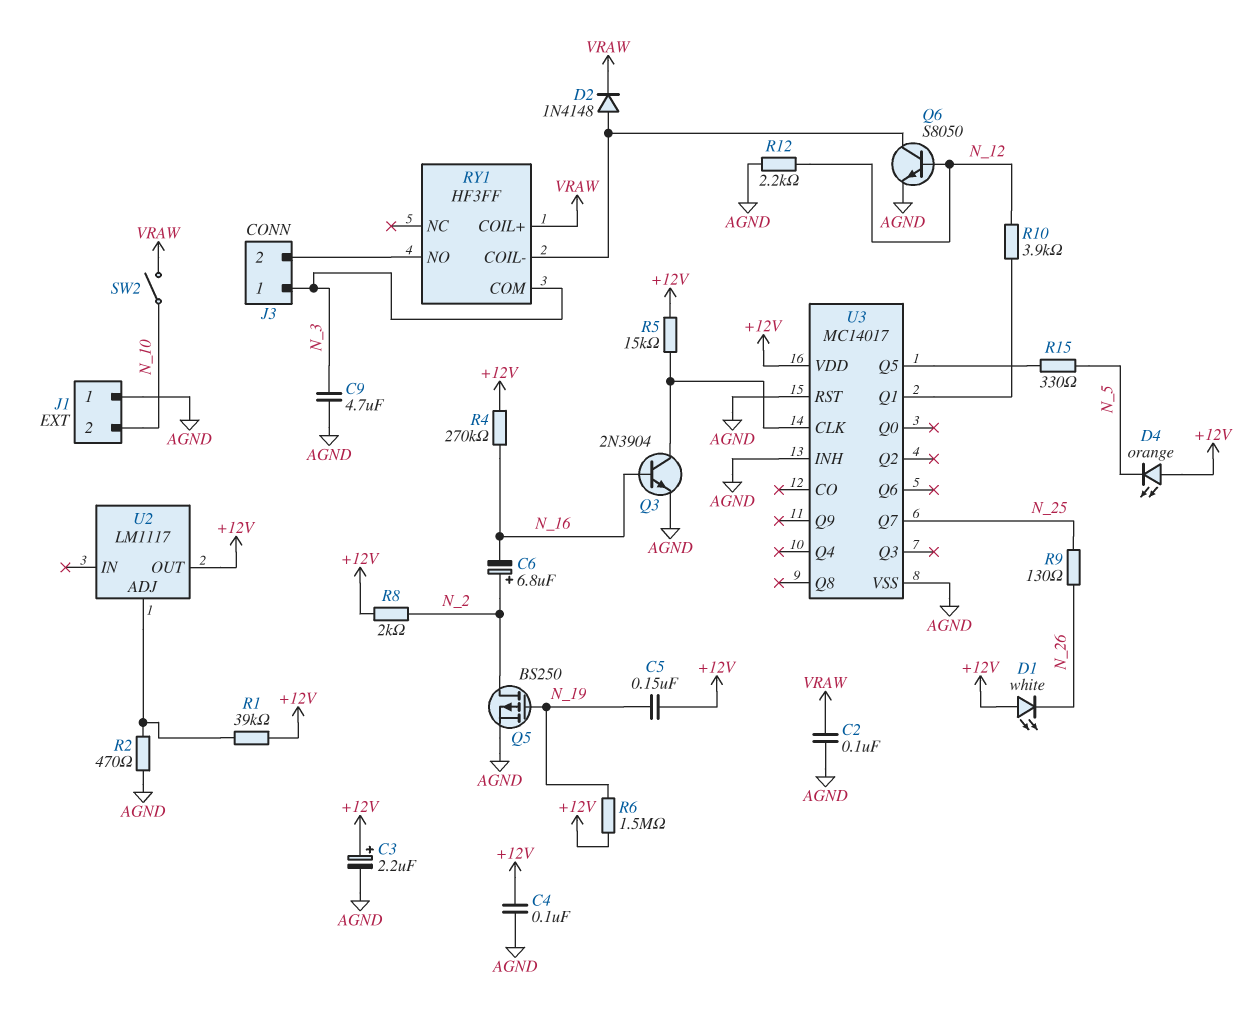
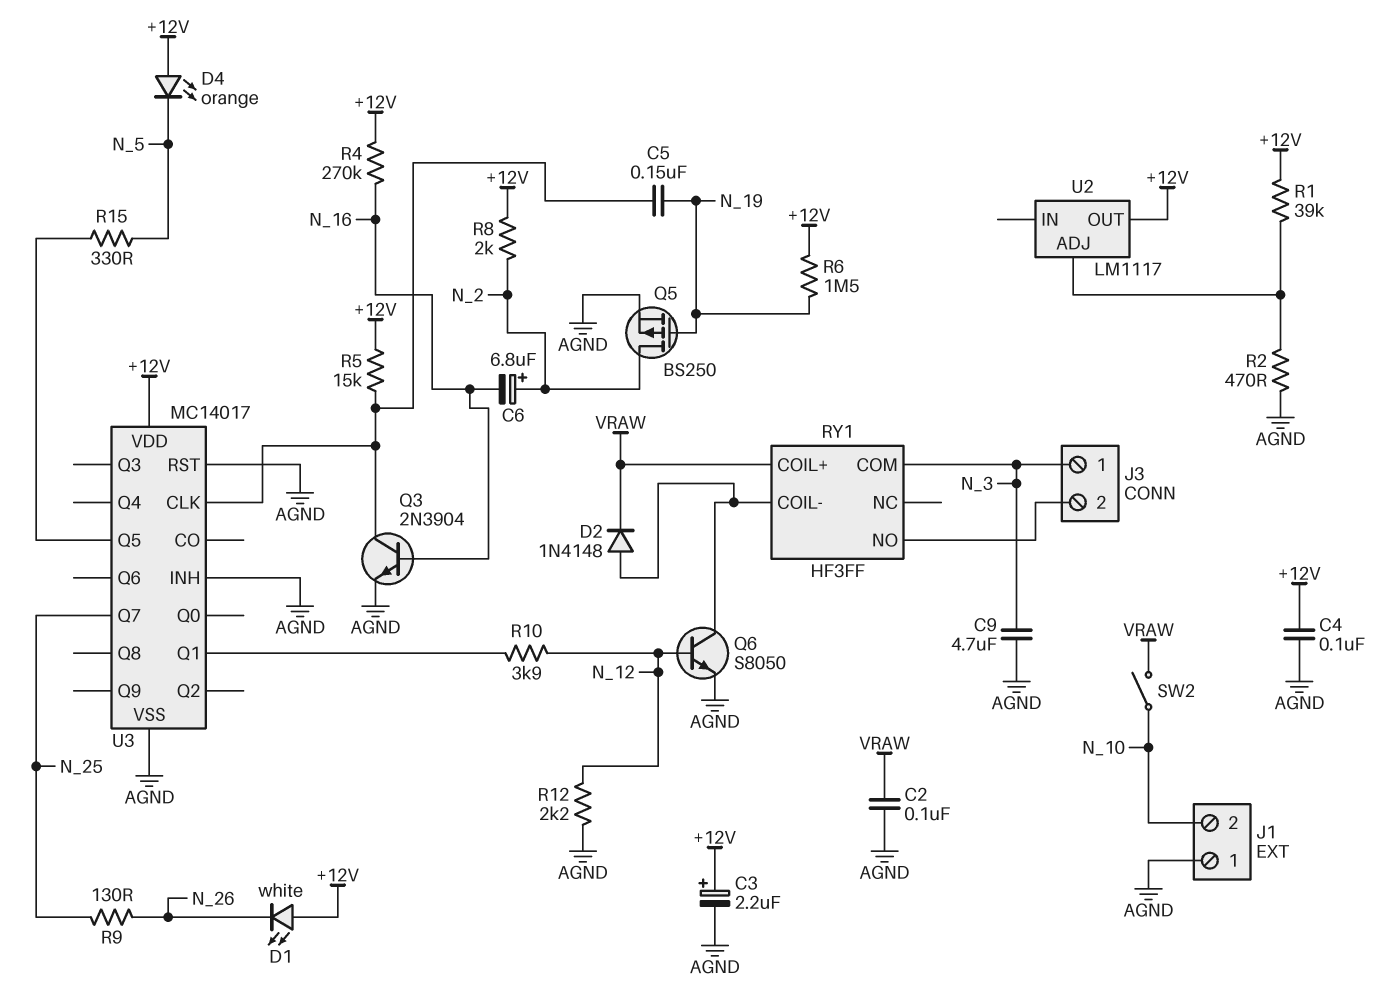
C5: 150nF (+12V, N_19) -> 150nF (N_19, U3/CLK)

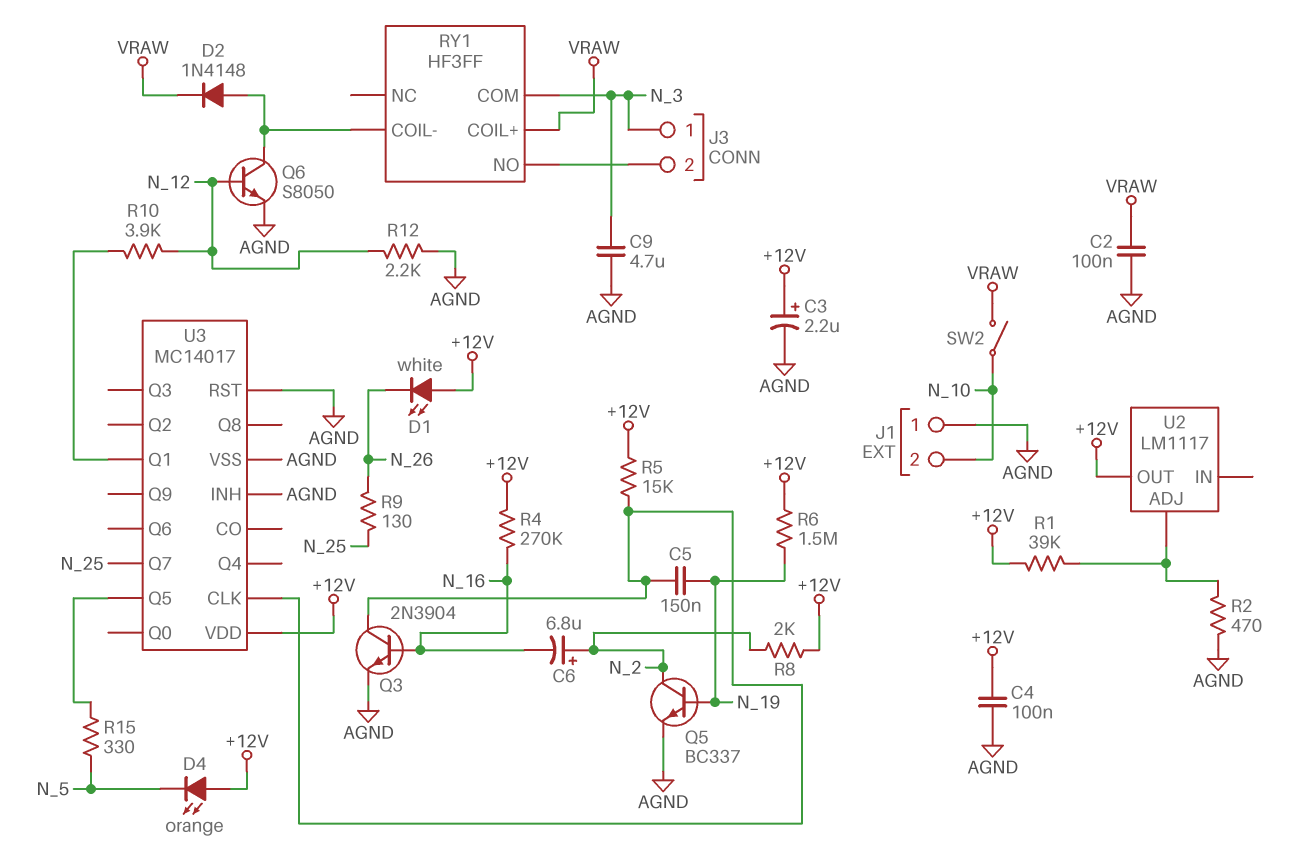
Q5: PMOS BS250 (G N_19, D N_2, S AGND) -> NPN BC337 (B N_19, C N_2, E AGND)

